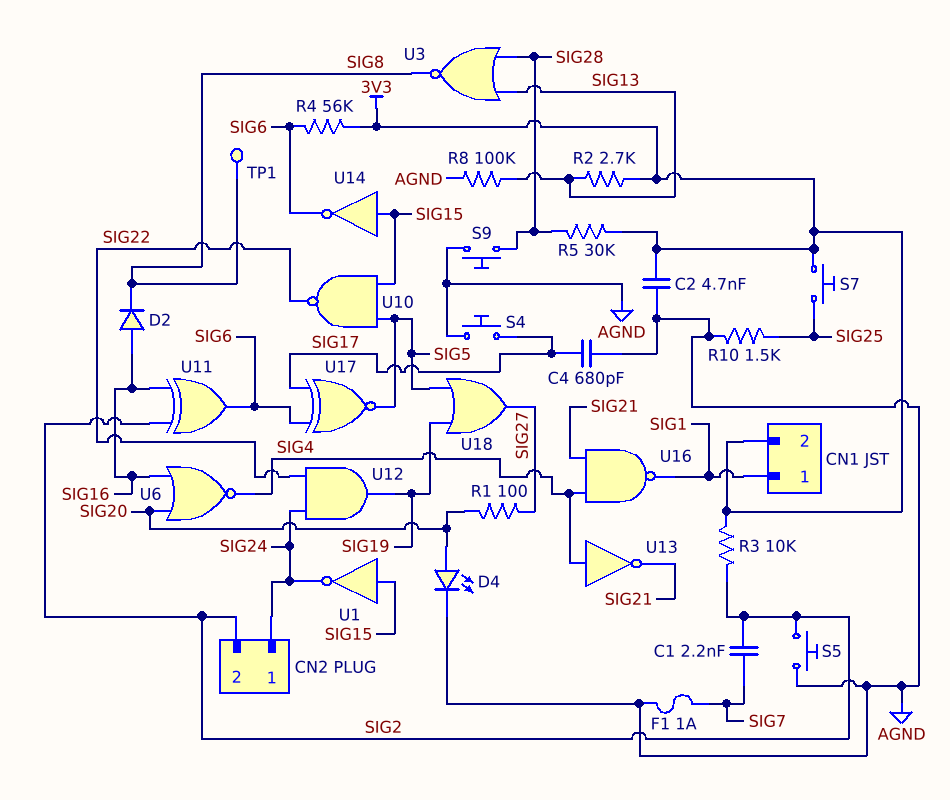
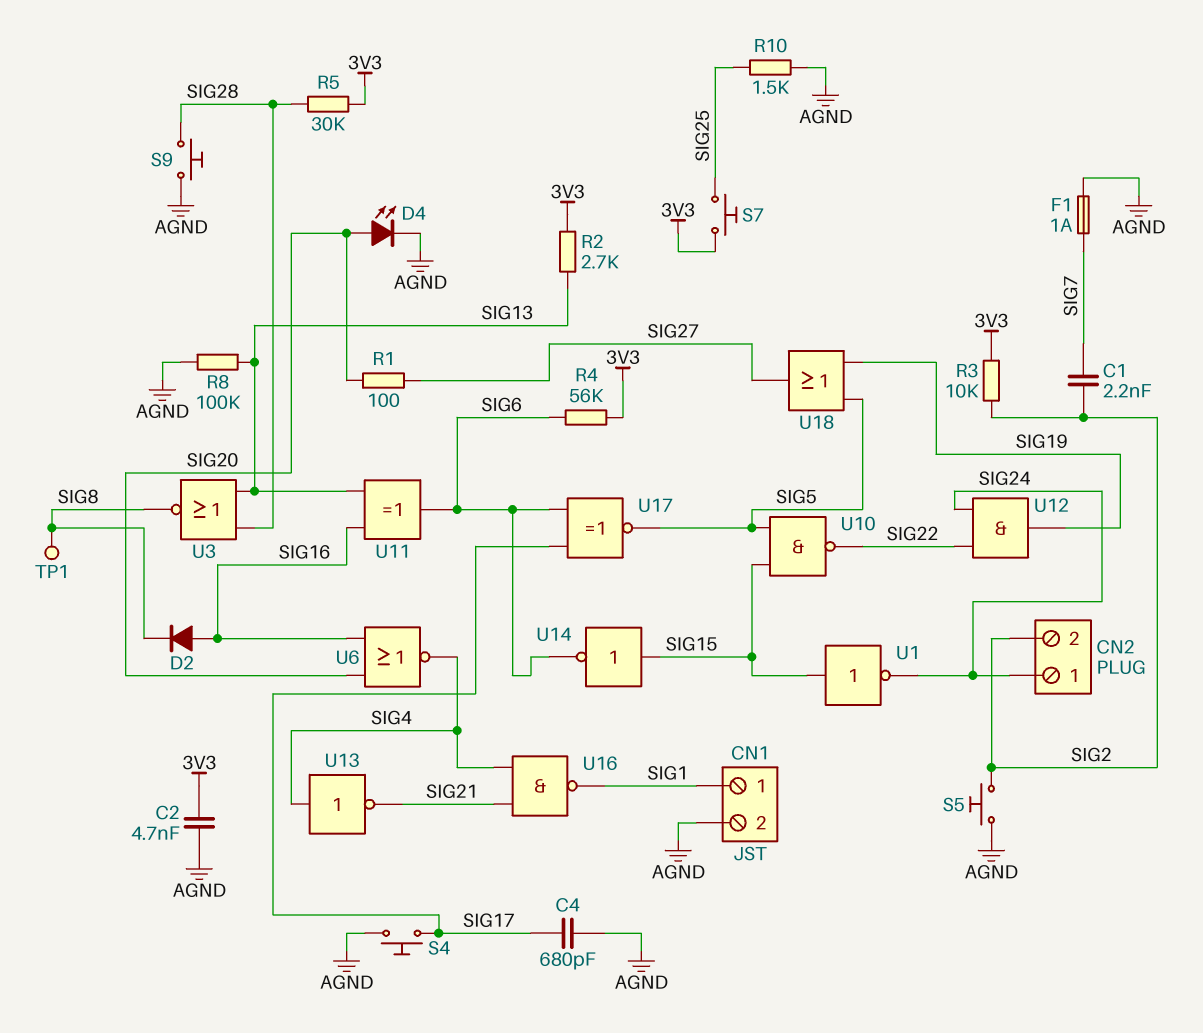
CN1 pin 2: 3V3 -> AGND
U11: XOR (in SIG2, in SIG16, out SIG6) -> XOR (in SIG13, in SIG16, out SIG6)

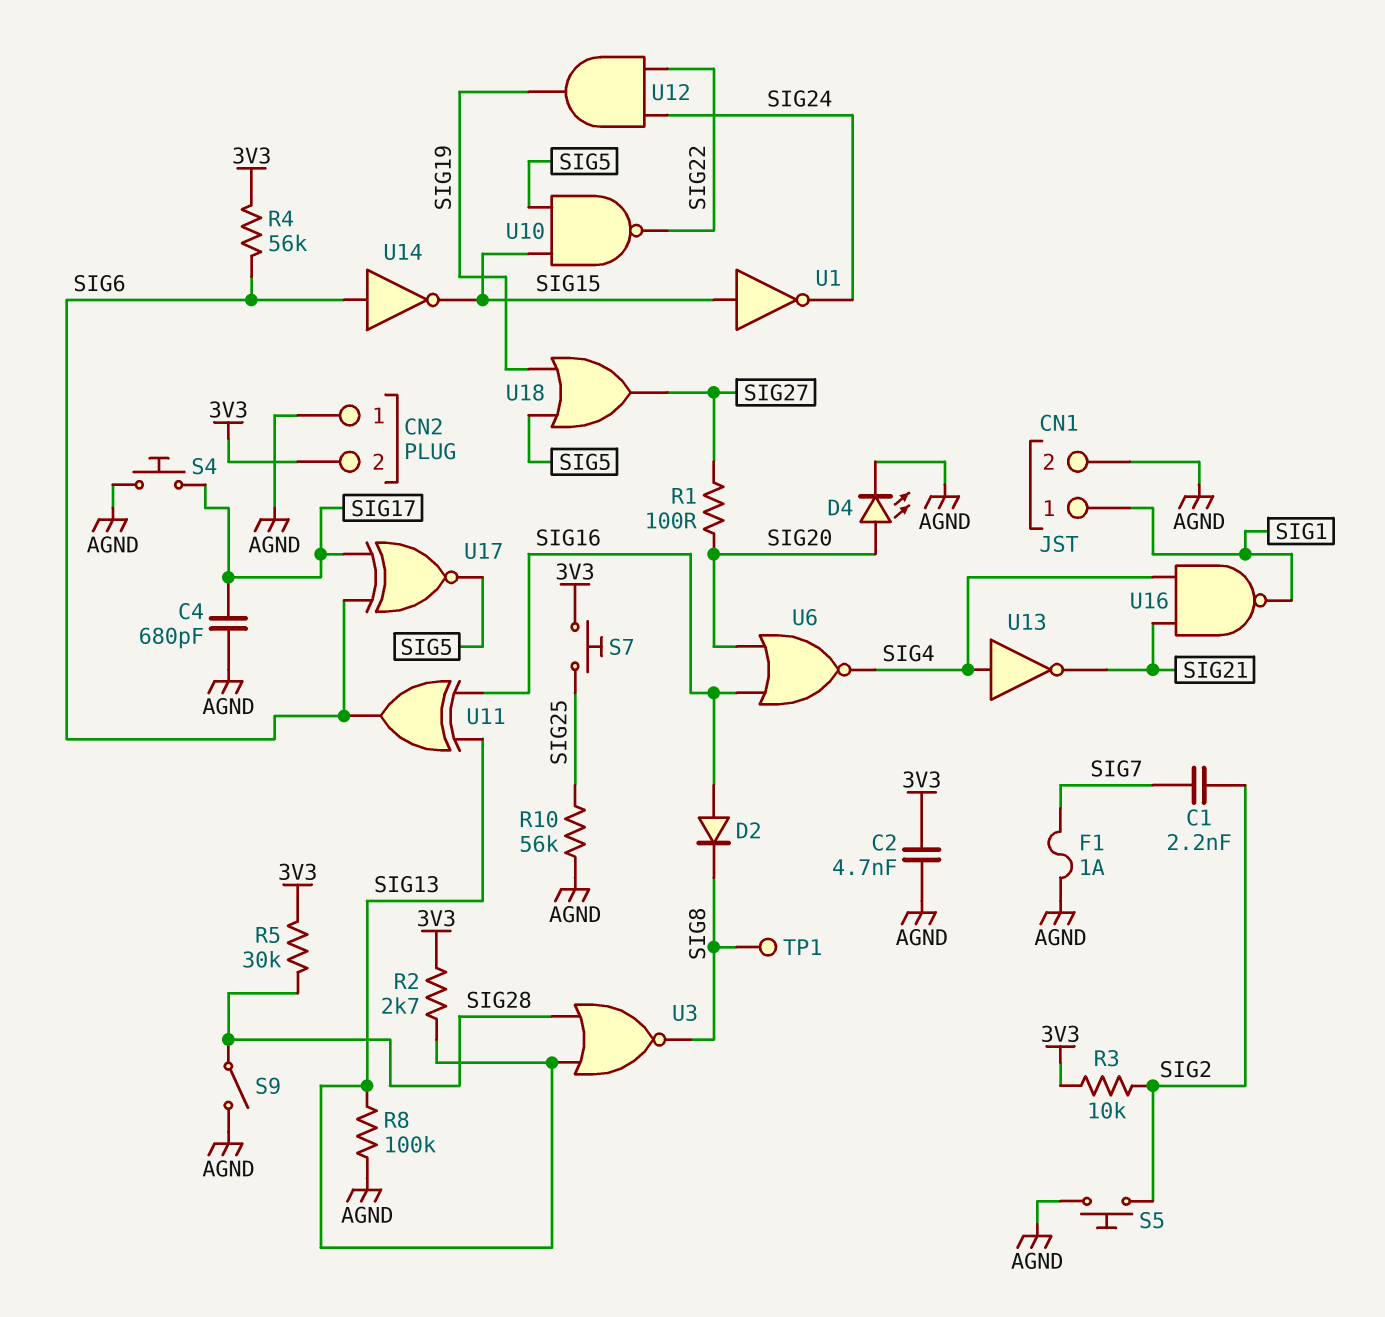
CN2 pin 1: SIG24 -> AGND
CN2 pin 2: SIG2 -> 3V3
R10: 1.5k (AGND, SIG25) -> 56k (AGND, SIG25)
S9: button (AGND, SIG28) -> switch (AGND, SIG28)
U14: NOT (in SIG15, out SIG6) -> NOT (in SIG6, out SIG15)

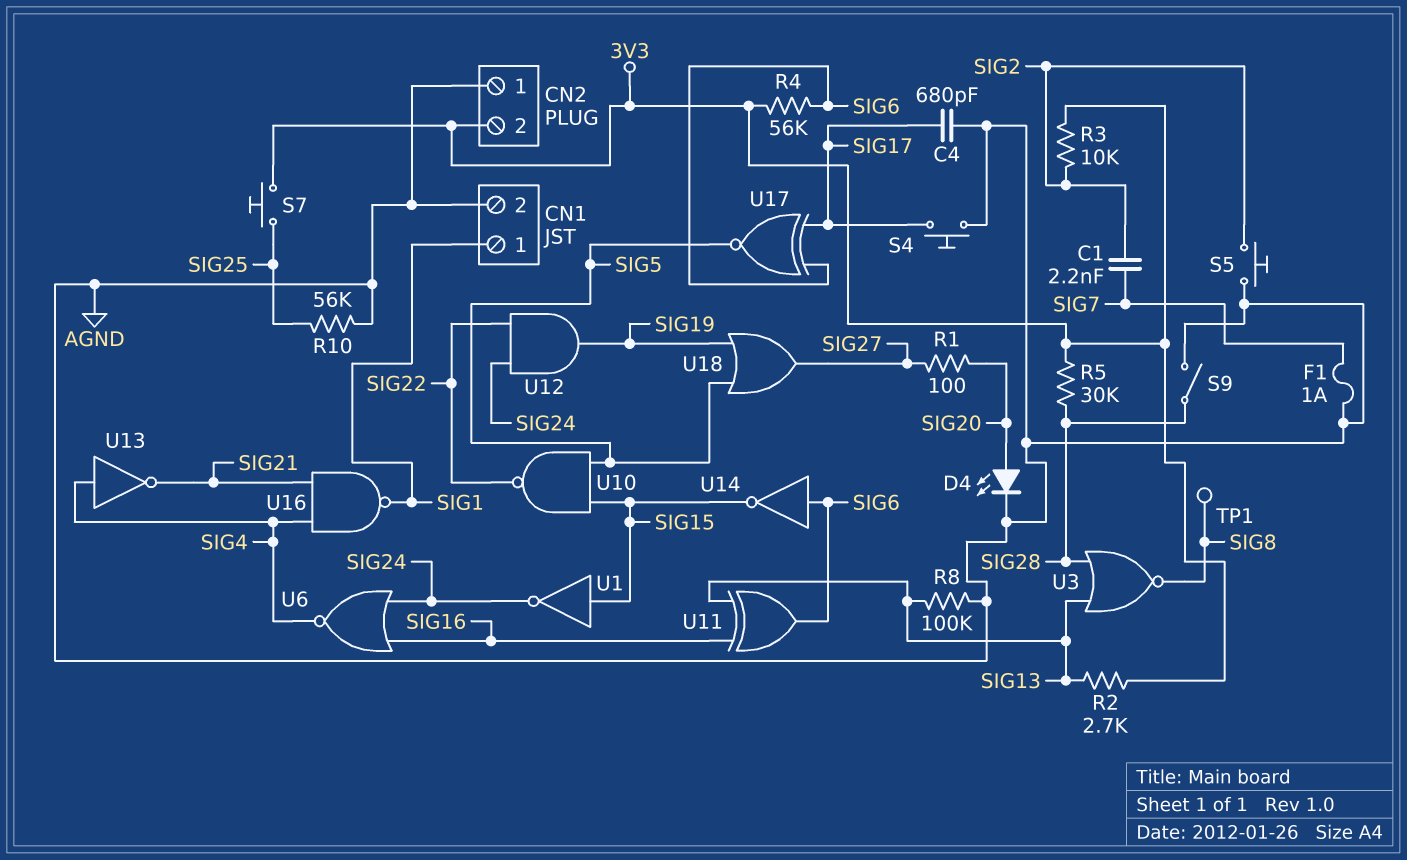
C2: 4.7nF (3V3, AGND) -> none
D2: diode (A SIG16, K SIG8) -> none
U6: NOR (in SIG16, in SIG20, out SIG4) -> NOR (in SIG16, in SIG24, out SIG4)

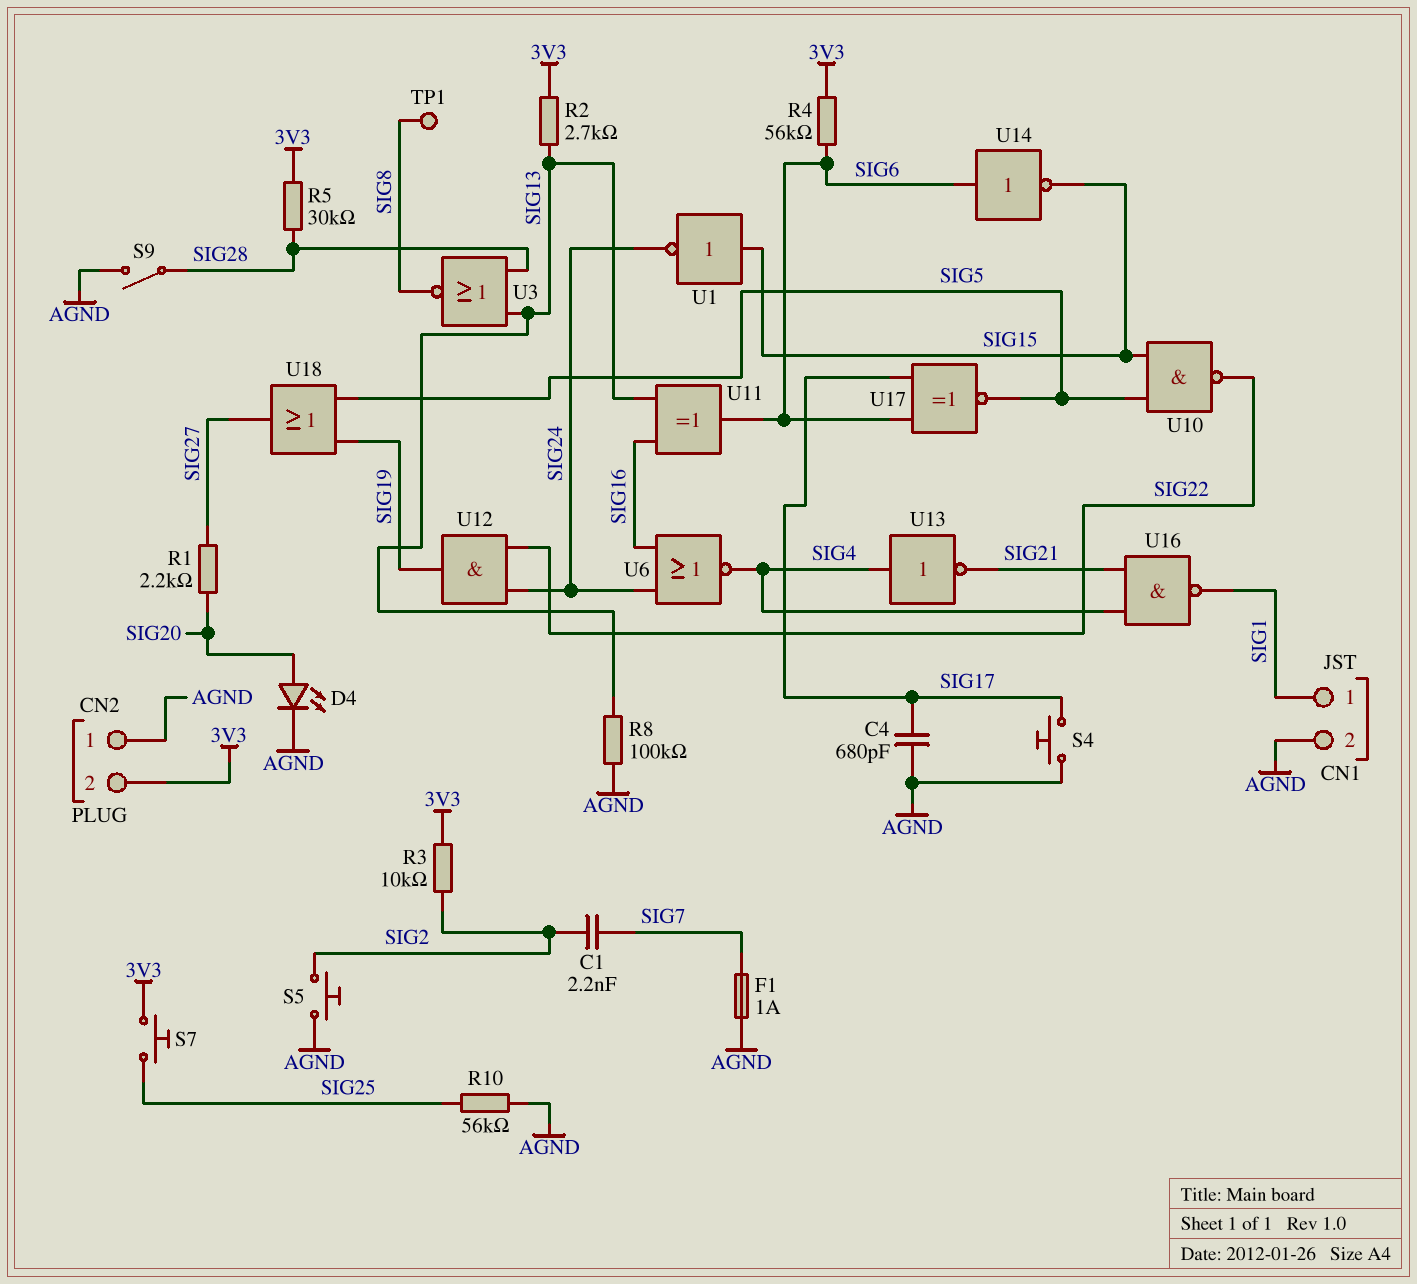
R1: 100 (SIG20, SIG27) -> 2.2k (SIG20, SIG27)

